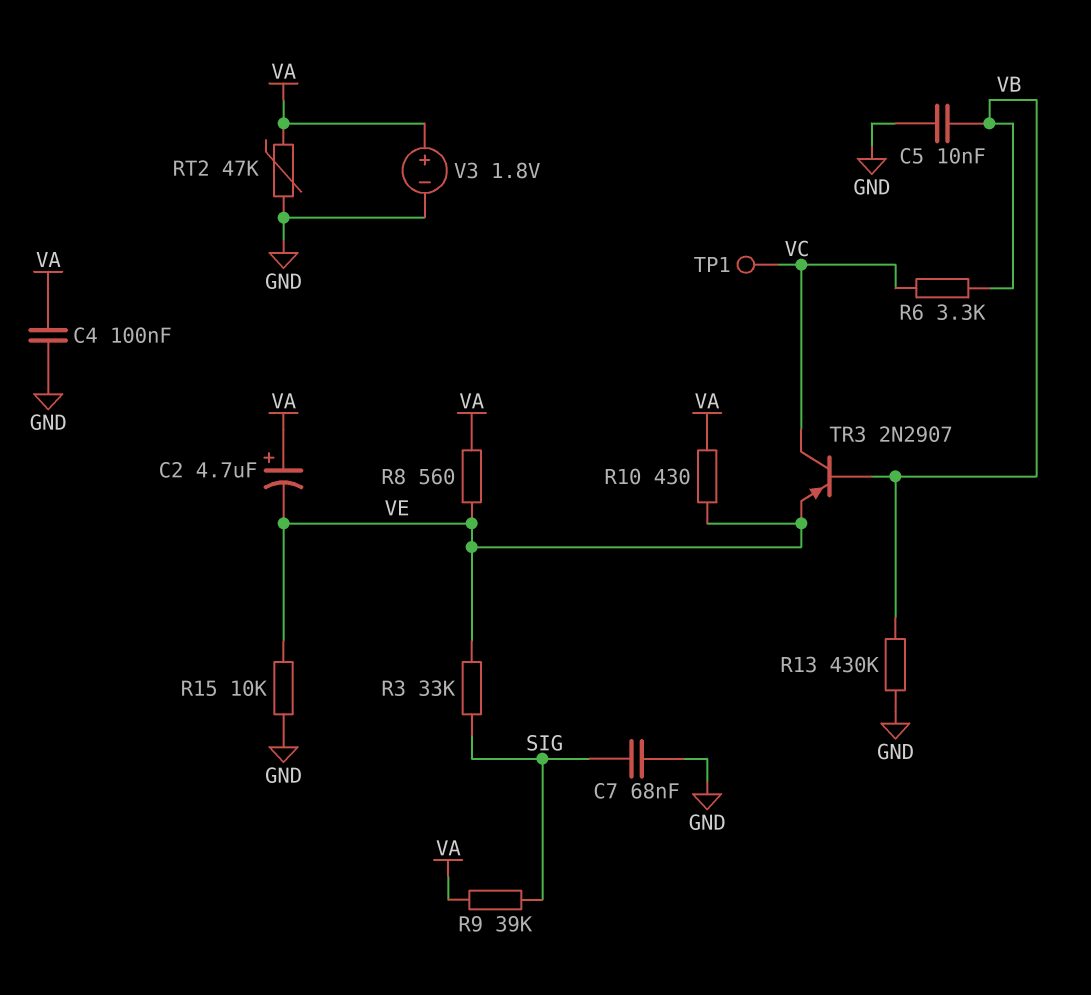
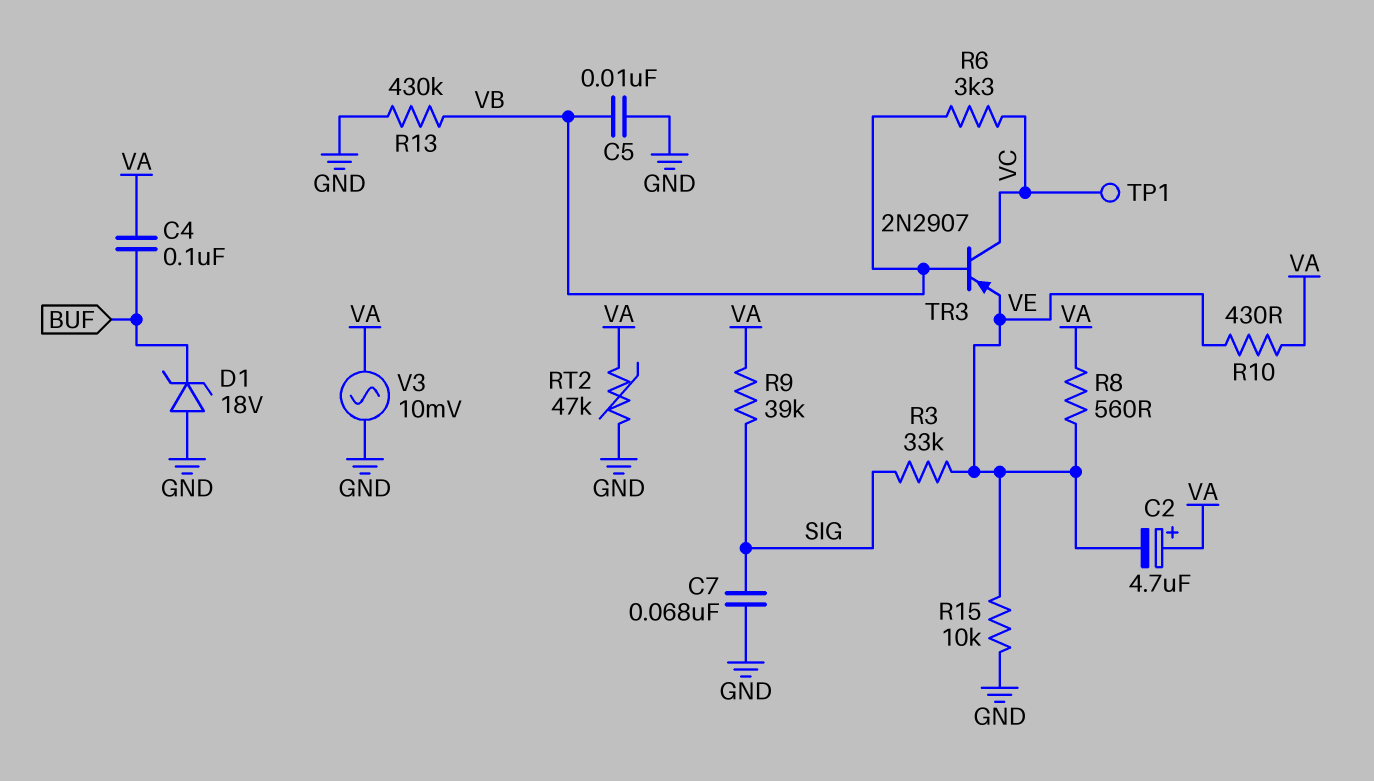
C4: 100nF (GND, VA) -> 100nF (BUF, VA)
D1: none -> zener 18V (A GND, K BUF)
V3: 1.8V (plus VA, minus GND) -> AC 10mV (GND, VA)

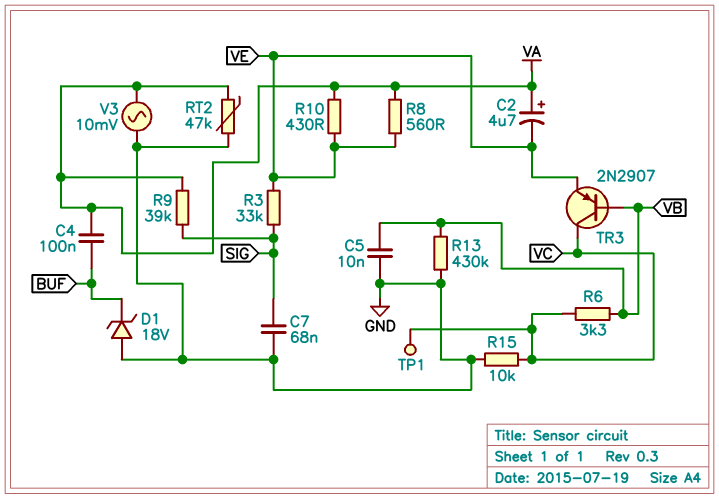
R15: 10k (GND, VE) -> 10k (GND, VC)

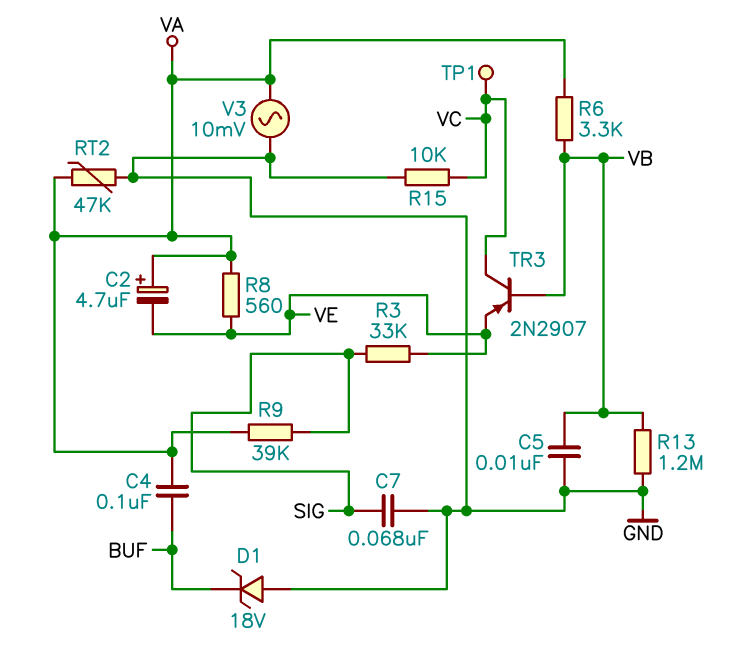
R6: 3.3k (VB, VC) -> 3.3k (VA, VB)
R10: 430 (VA, VE) -> none
R13: 430k (GND, VB) -> 1.2M (GND, VB)

